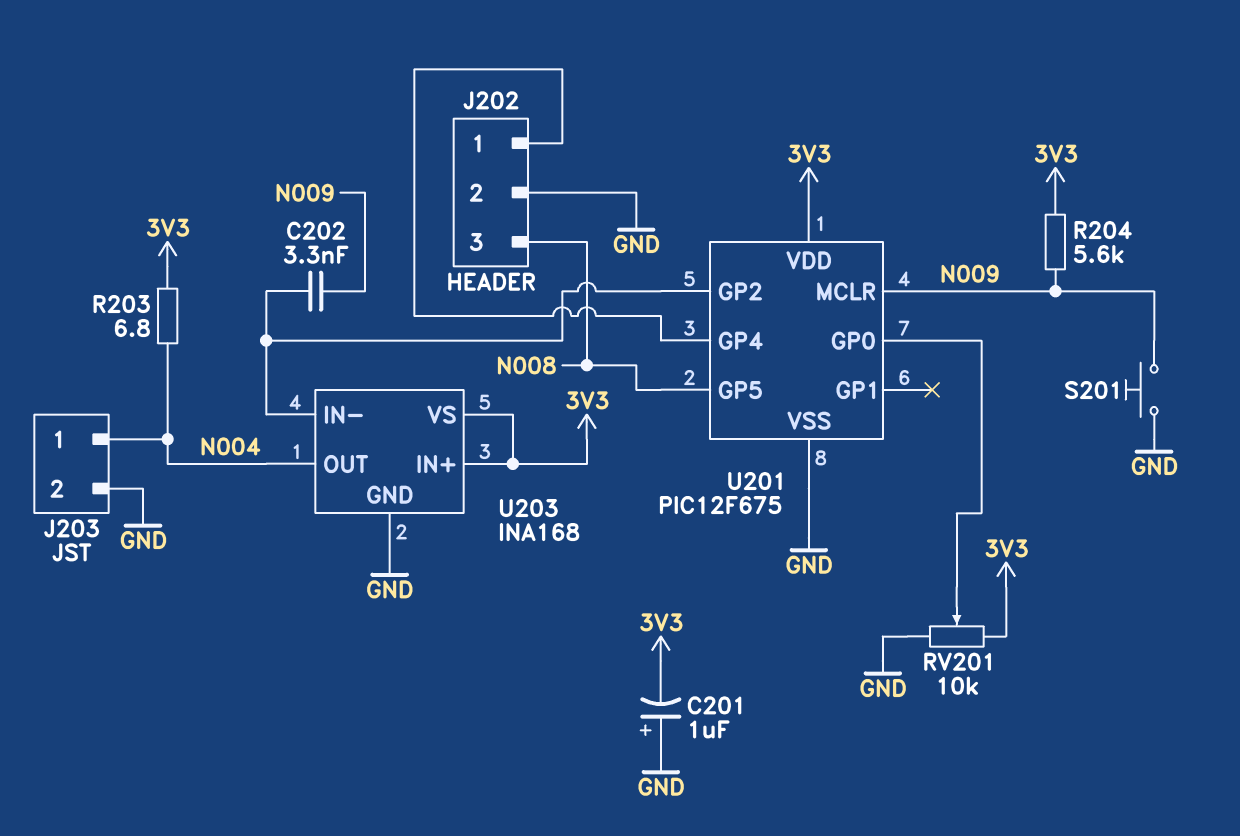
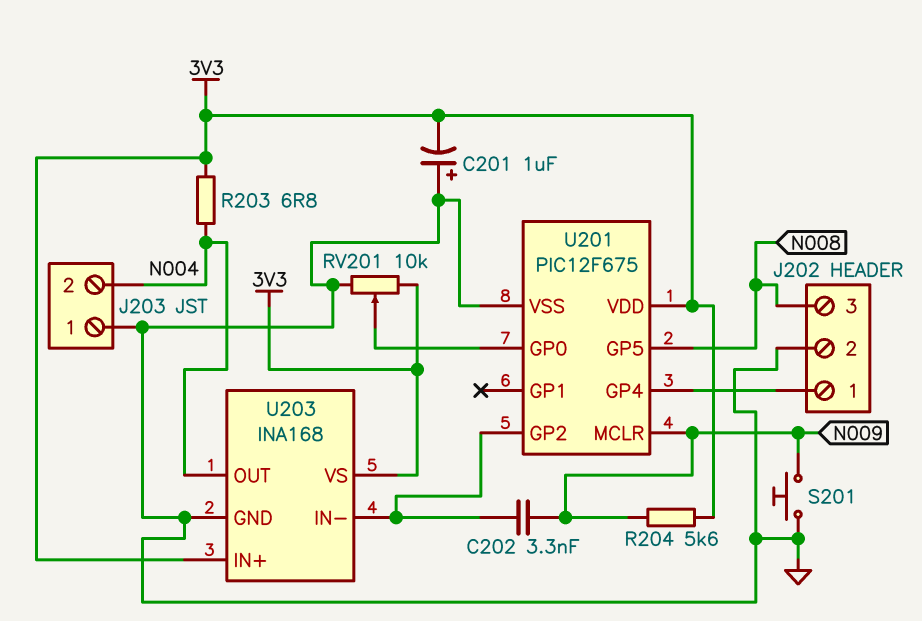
J203 pin 1: N004 -> GND
J203 pin 2: GND -> N004

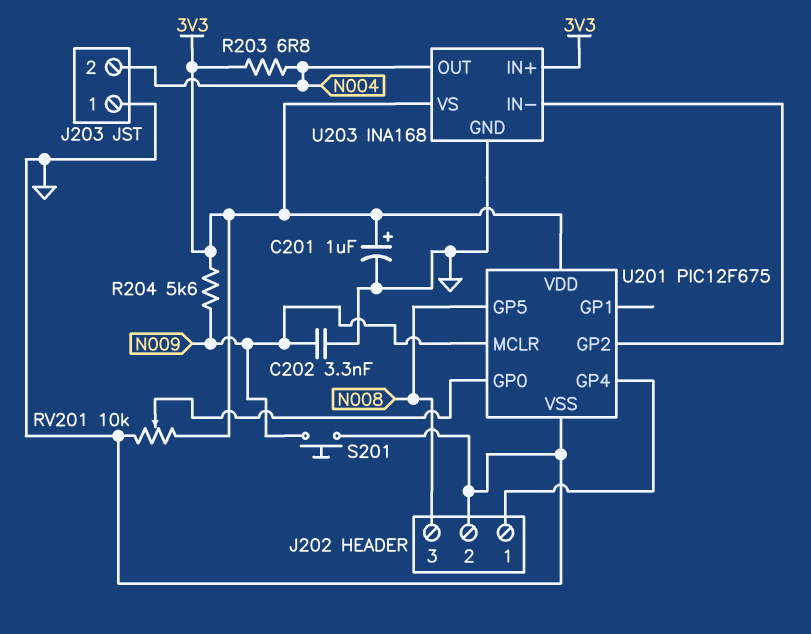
C201: 1uF (plus GND, minus 3V3) -> 1uF (plus 3V3, minus GND)
C202: 3.3nF (N009, U201/GP2) -> 3.3nF (GND, N009)

